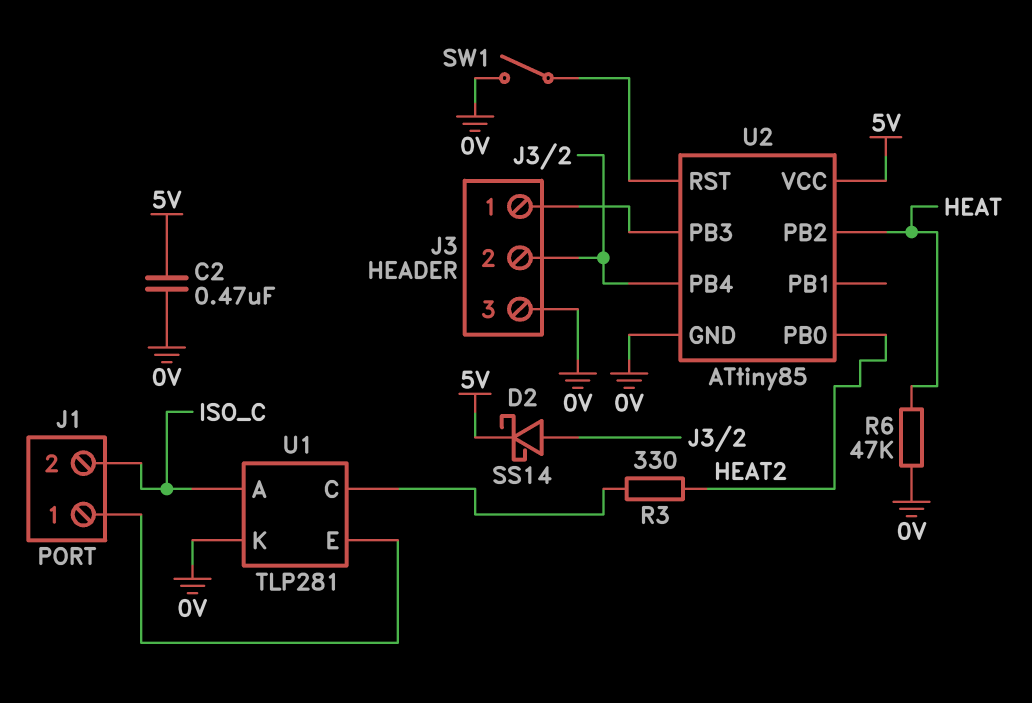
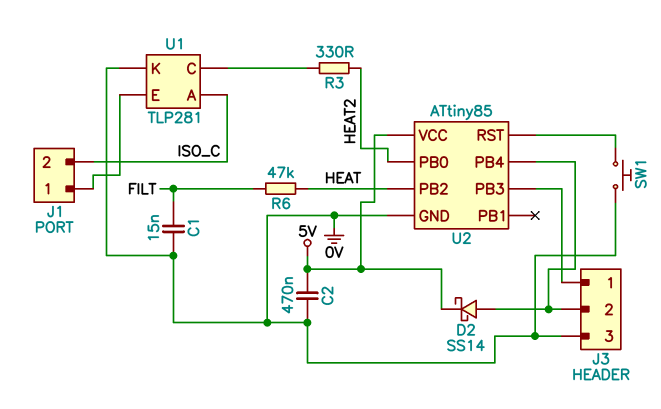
C1: none -> 15nF (0V, FILT)
R6: 47k (0V, HEAT) -> 47k (FILT, HEAT)
SW1: switch (0V, U2/RST) -> button (0V, U2/RST)

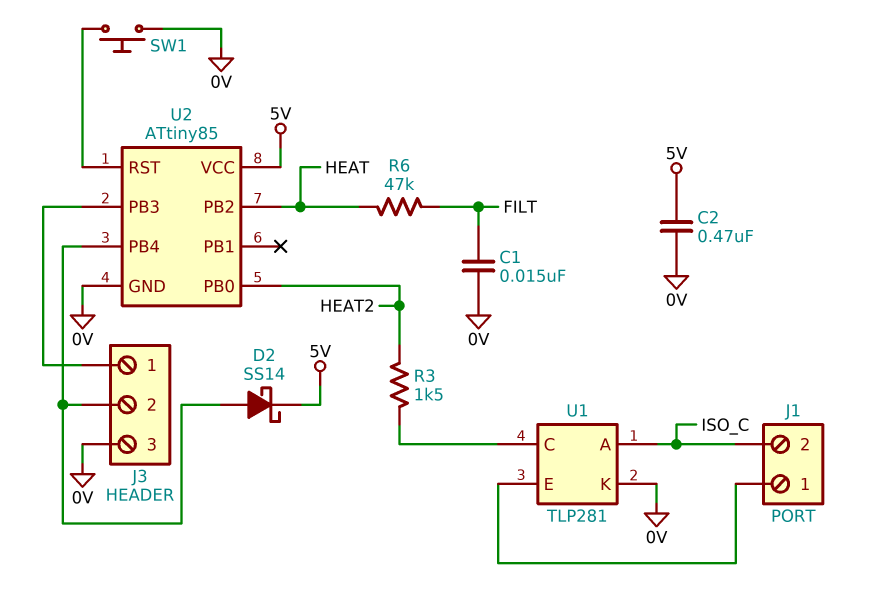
R3: 330 (HEAT2, U1/C) -> 1.5k (HEAT2, U1/C)

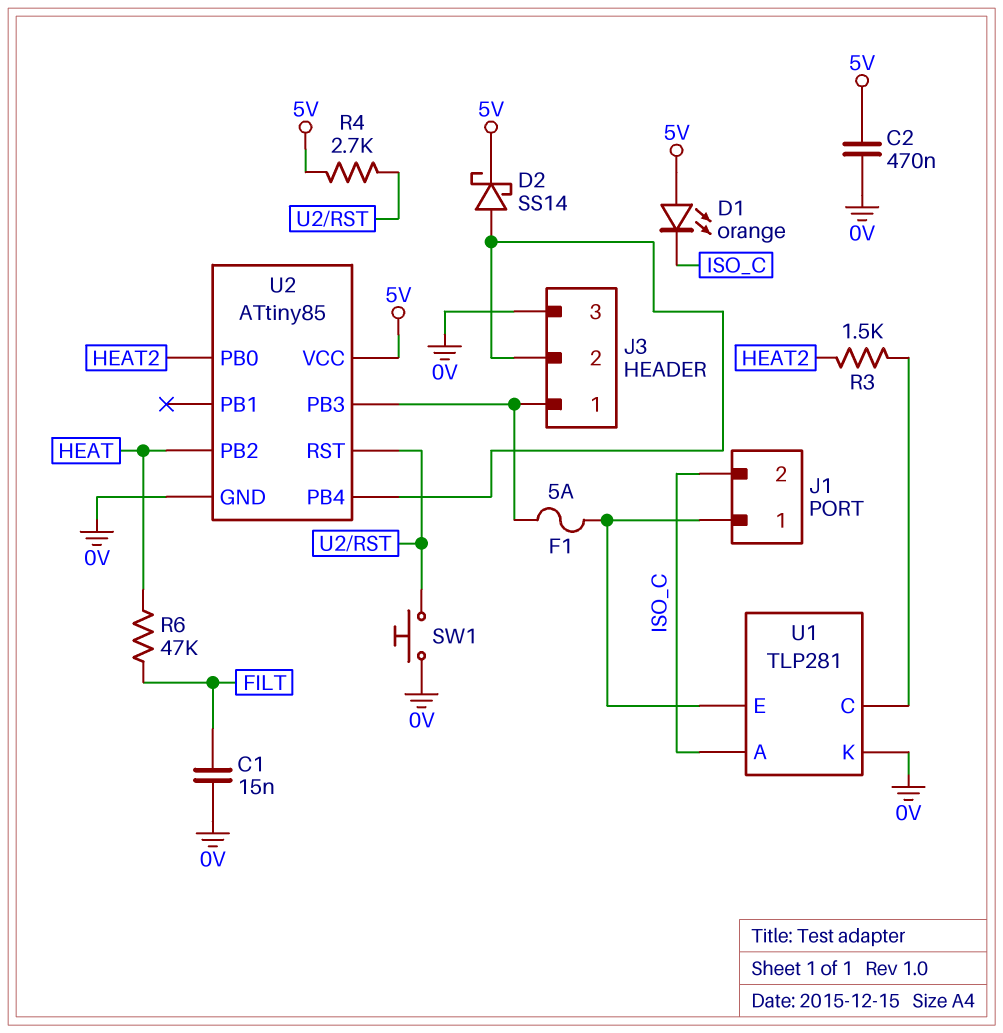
D1: none -> LED orange (A 5V, K ISO_C)
F1: none -> 5A (J1/1, J3/1)
R4: none -> 2.7k (5V, U2/RST)

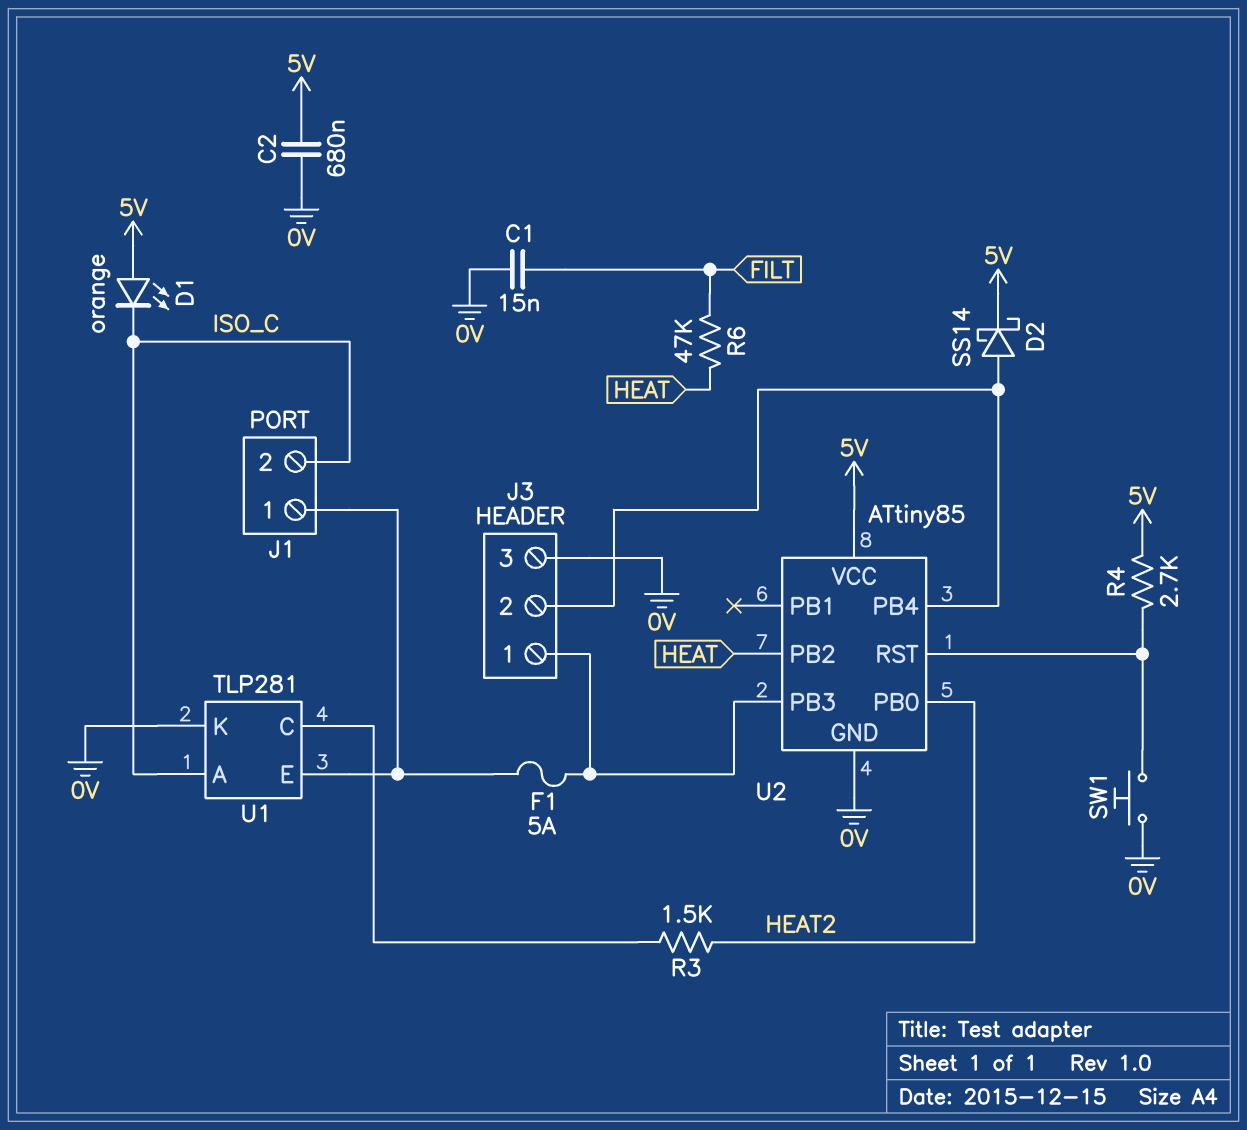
C2: 470nF (0V, 5V) -> 680nF (0V, 5V)

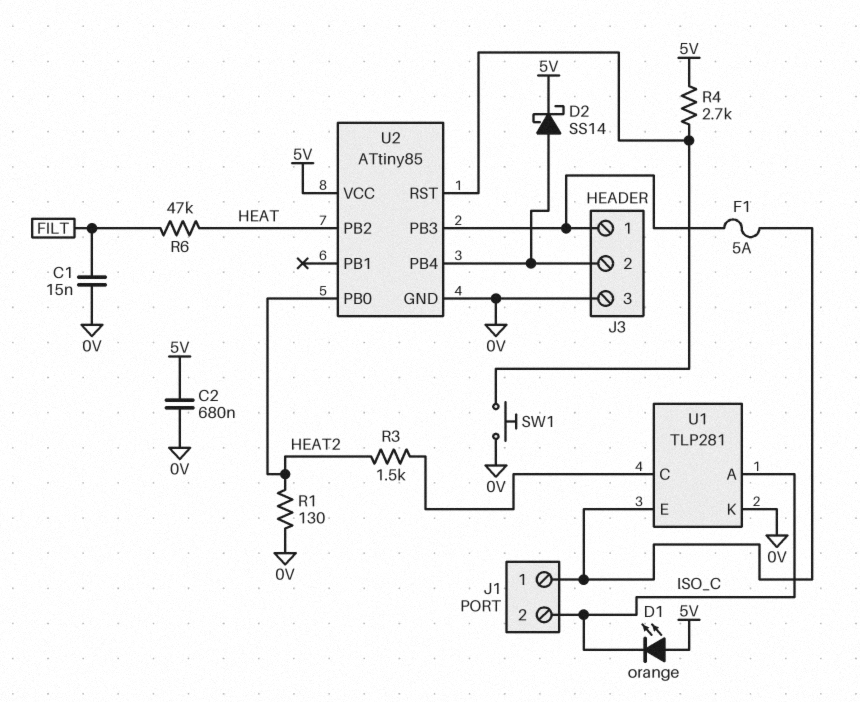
R1: none -> 130 (0V, HEAT2)

